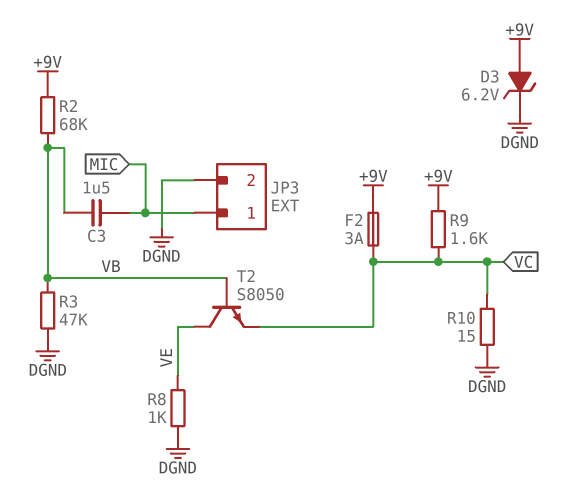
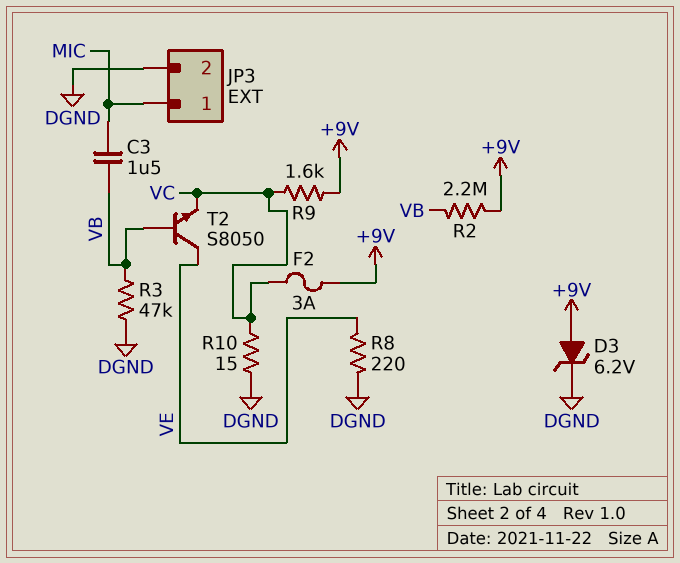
R2: 68k (+9V, VB) -> 2.2M (+9V, VB)
R8: 1k (DGND, VE) -> 220 (DGND, VE)

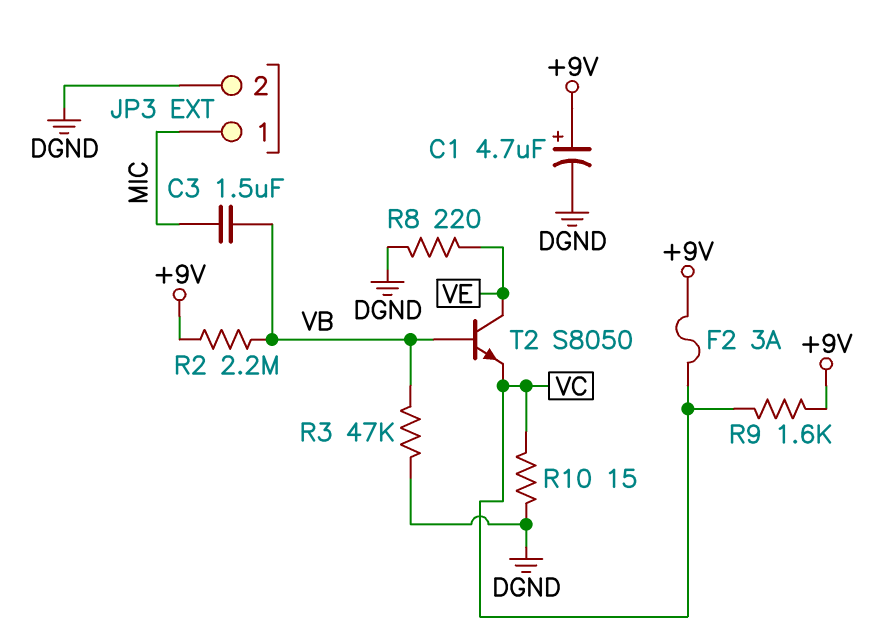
C1: none -> 4.7uF (plus +9V, minus DGND)
D3: zener 6.2V (A +9V, K DGND) -> none

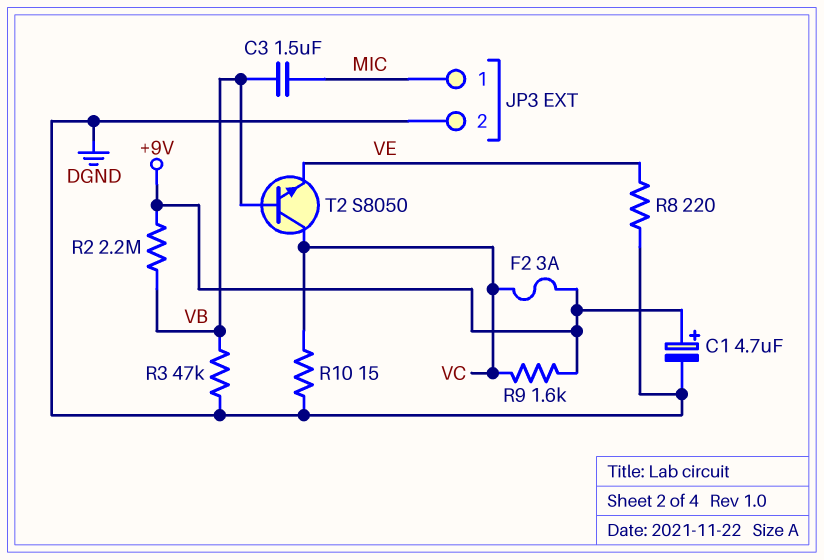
T2: NPN S8050 (B VB, C VE, E VC) -> NPN S8050 (B VB, C VC, E VE)

